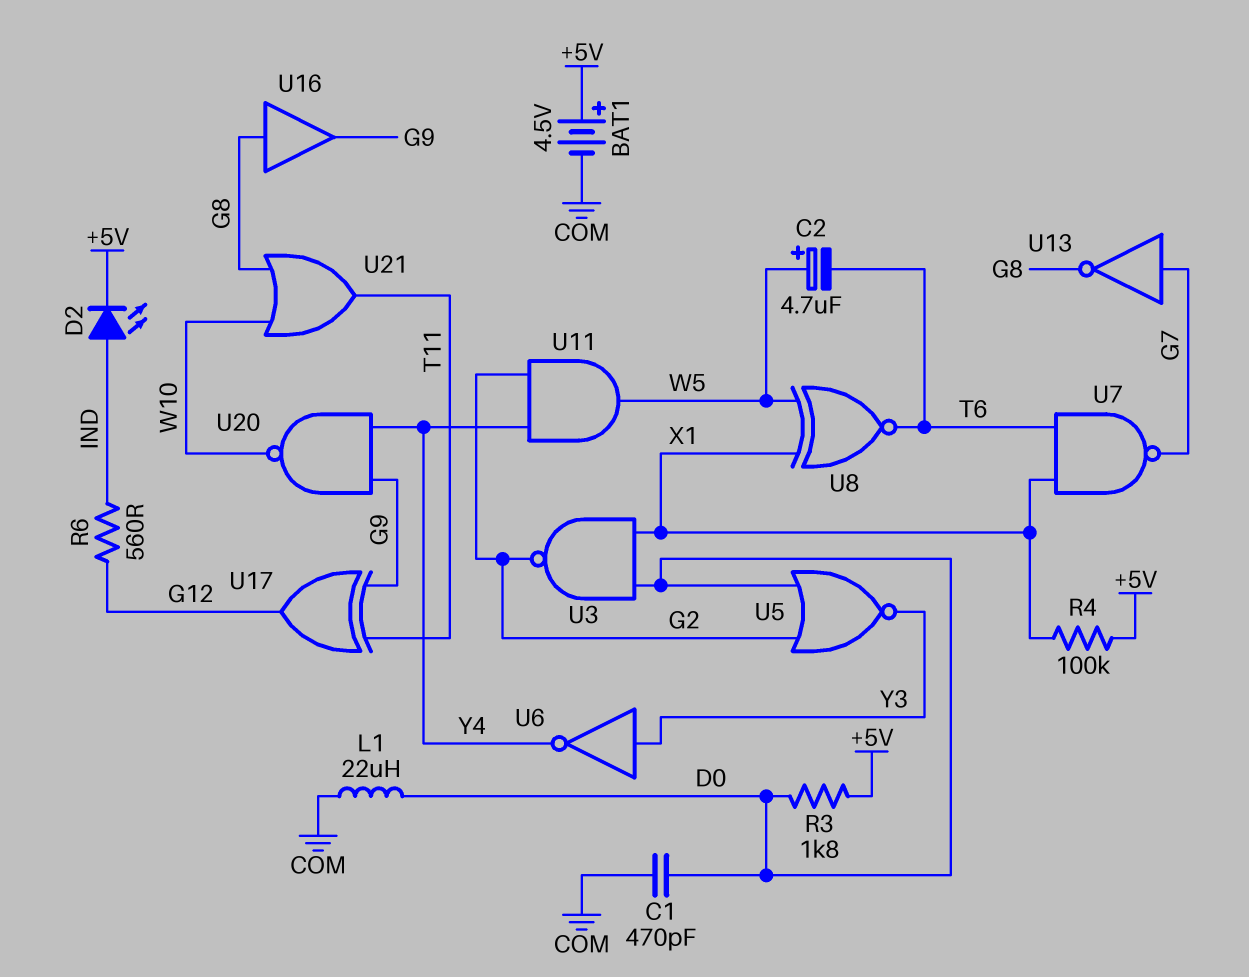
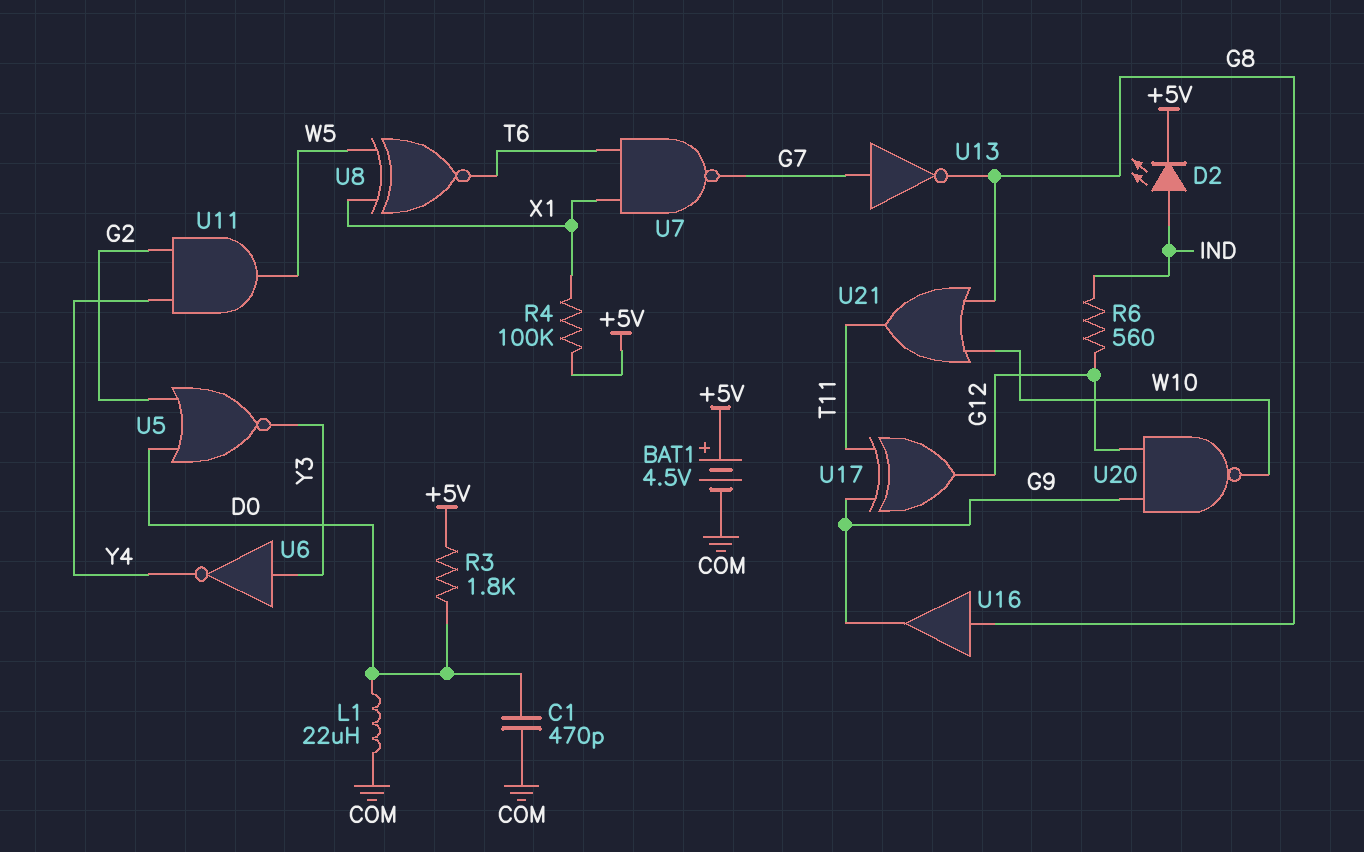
C2: 4.7uF (plus W5, minus T6) -> none
U3: NAND (in D0, in X1, out G2) -> none
U20: NAND (in G9, in Y4, out W10) -> NAND (in G9, in G12, out W10)

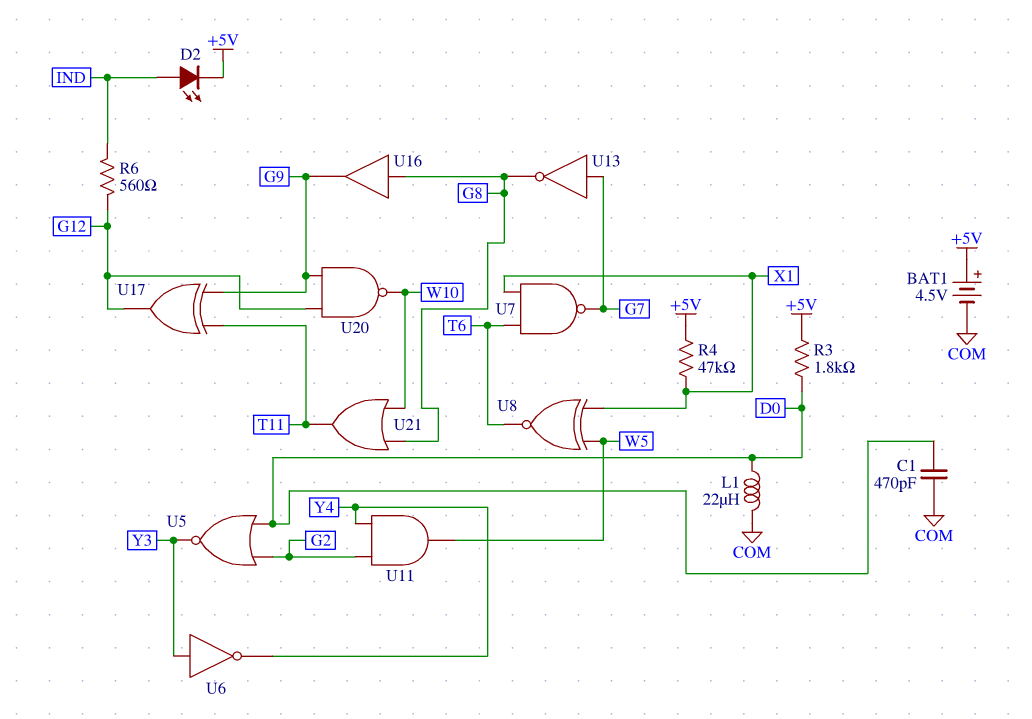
R4: 100k (+5V, X1) -> 47k (+5V, X1)

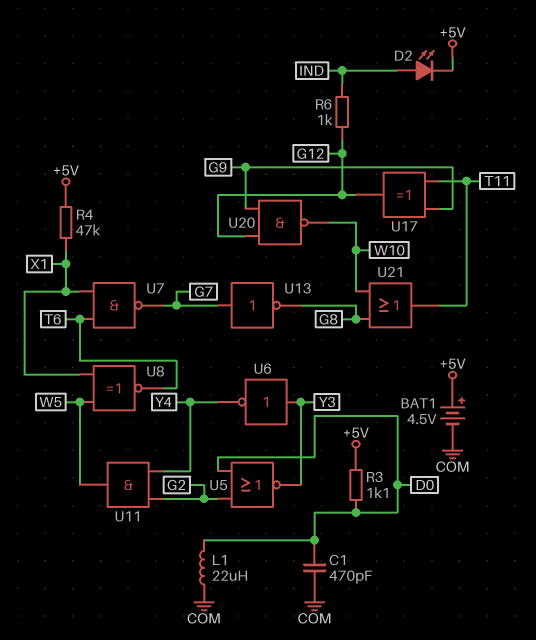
R3: 1.8k (+5V, D0) -> 1.1k (+5V, D0)
R6: 560 (G12, IND) -> 1k (G12, IND)
U16: buffer (in G8, out G9) -> none

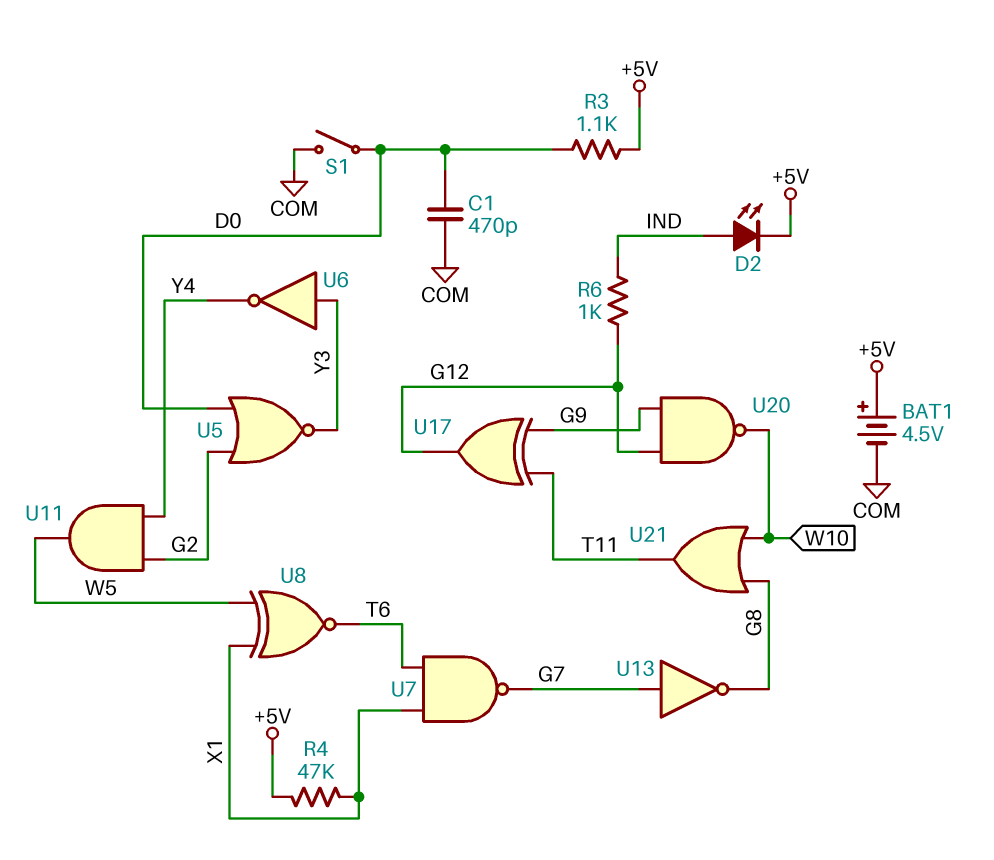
L1: 22uH (COM, D0) -> none
S1: none -> switch (COM, D0)

